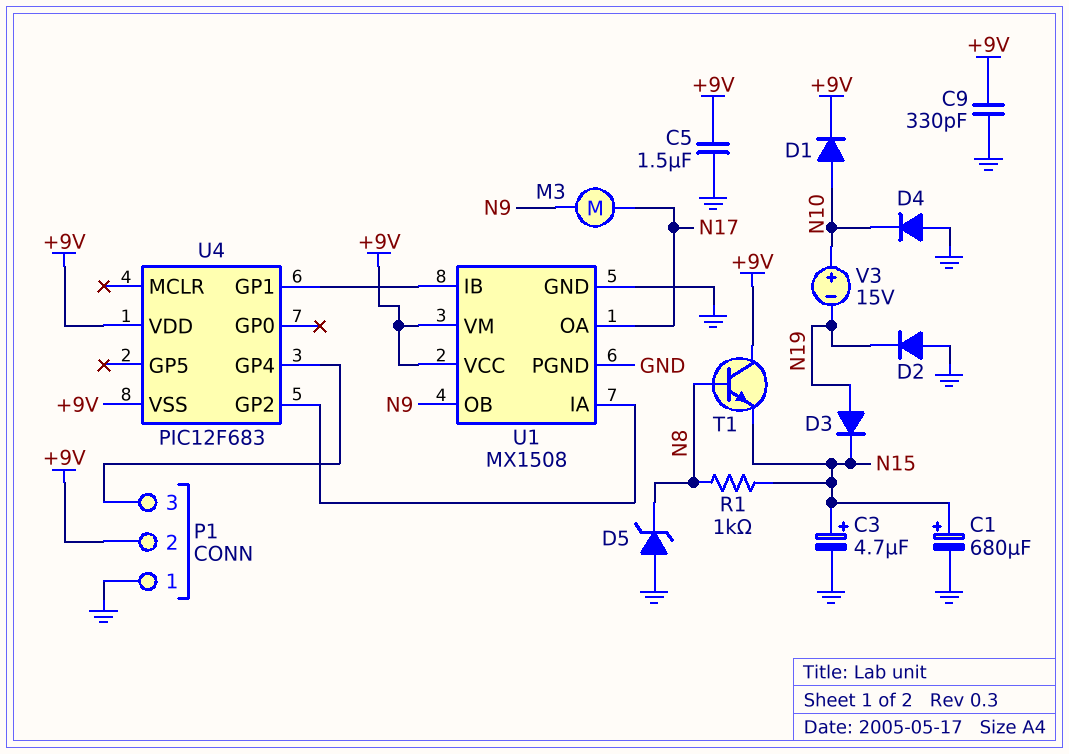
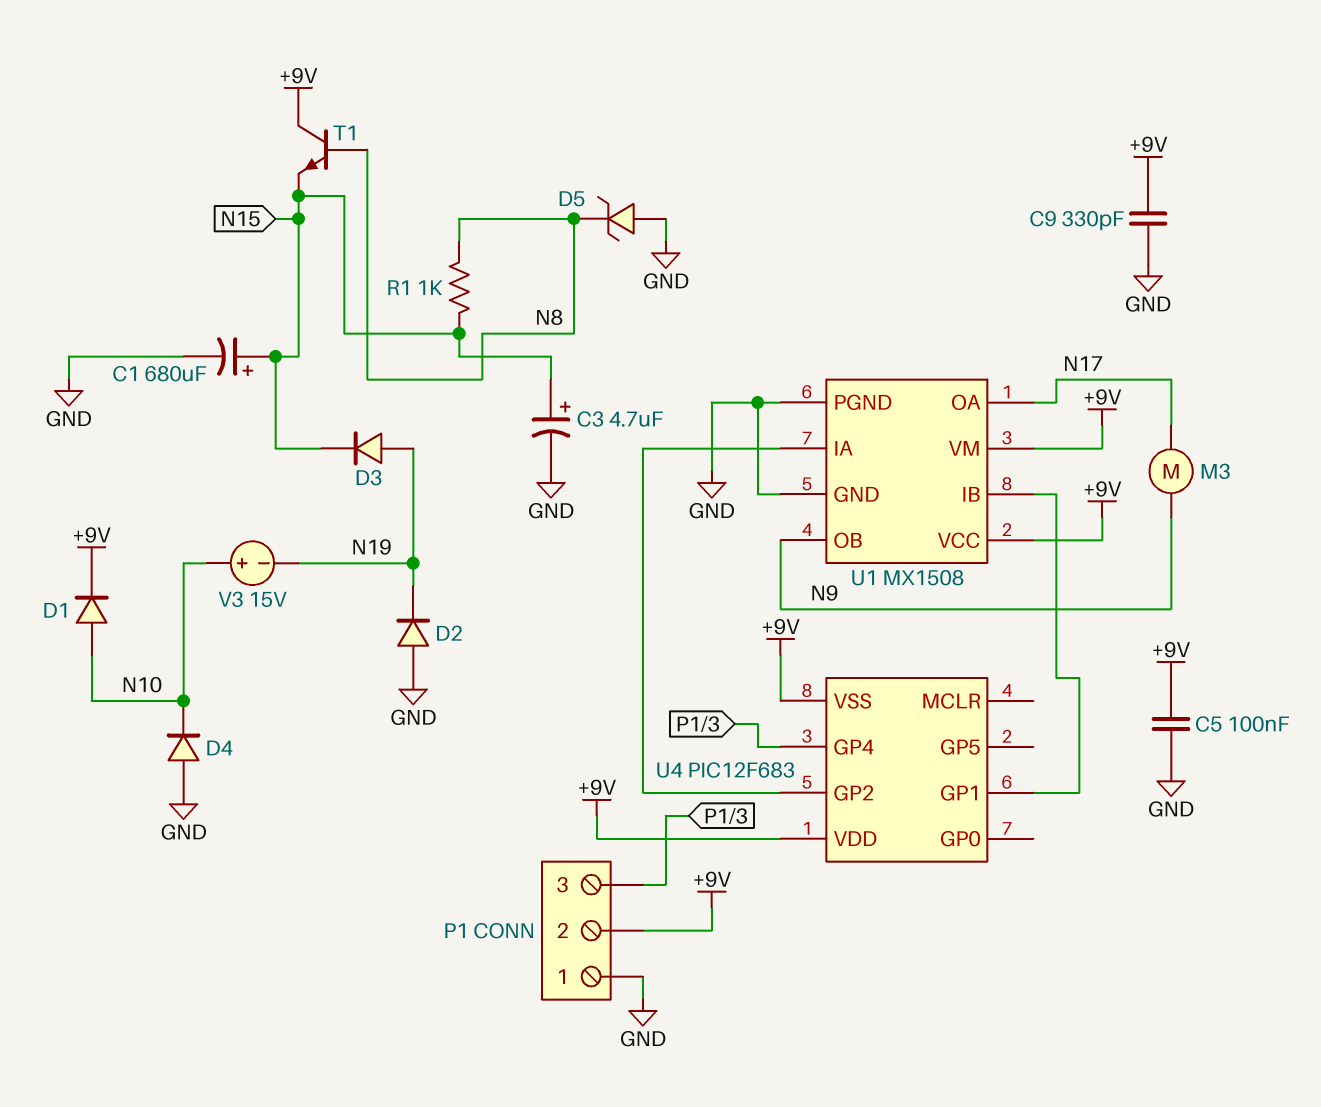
C5: 1.5uF (+9V, GND) -> 100nF (+9V, GND)

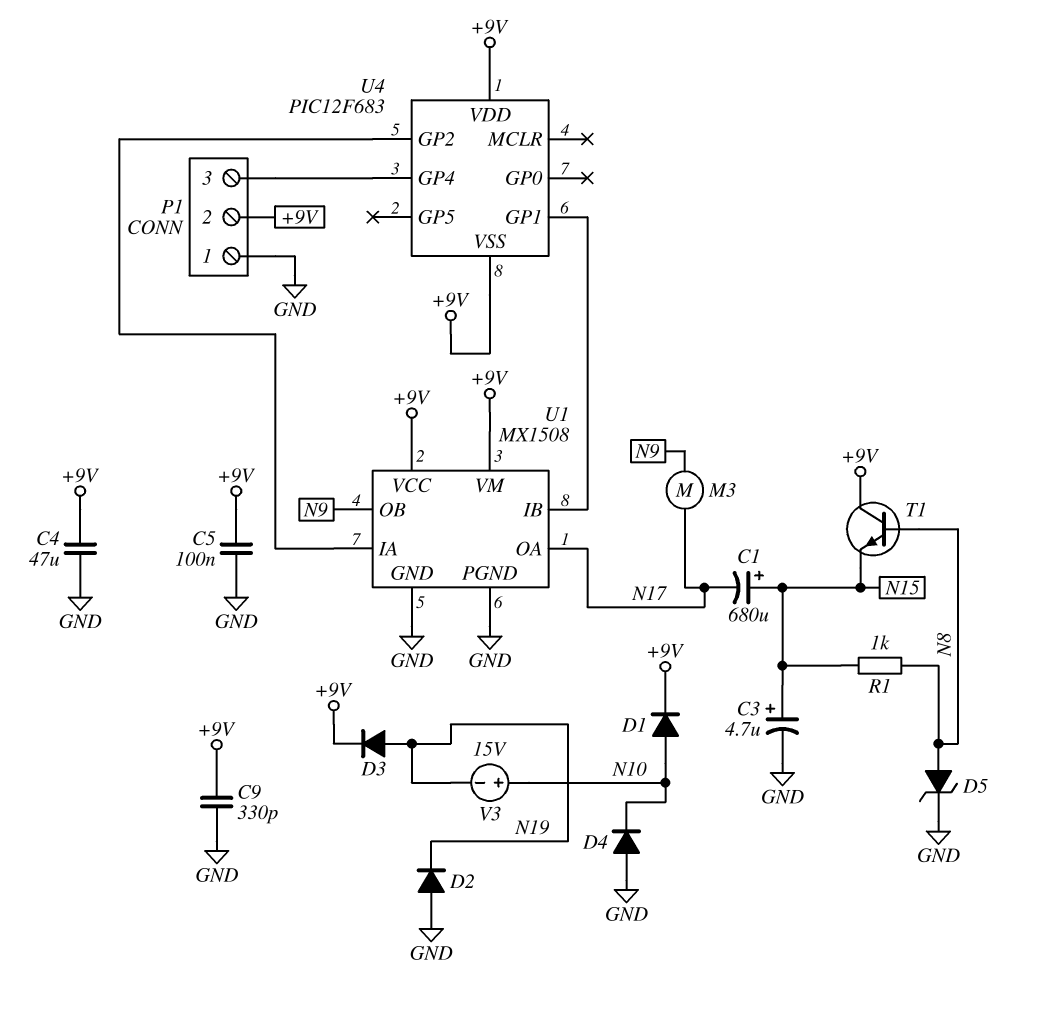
C1: 680uF (plus N15, minus GND) -> 680uF (plus N15, minus N17)
C4: none -> 47uF (+9V, GND)
D3: diode (A N19, K N15) -> diode (A N19, K +9V)
D5: zener (A GND, K N8) -> zener (A N8, K GND)

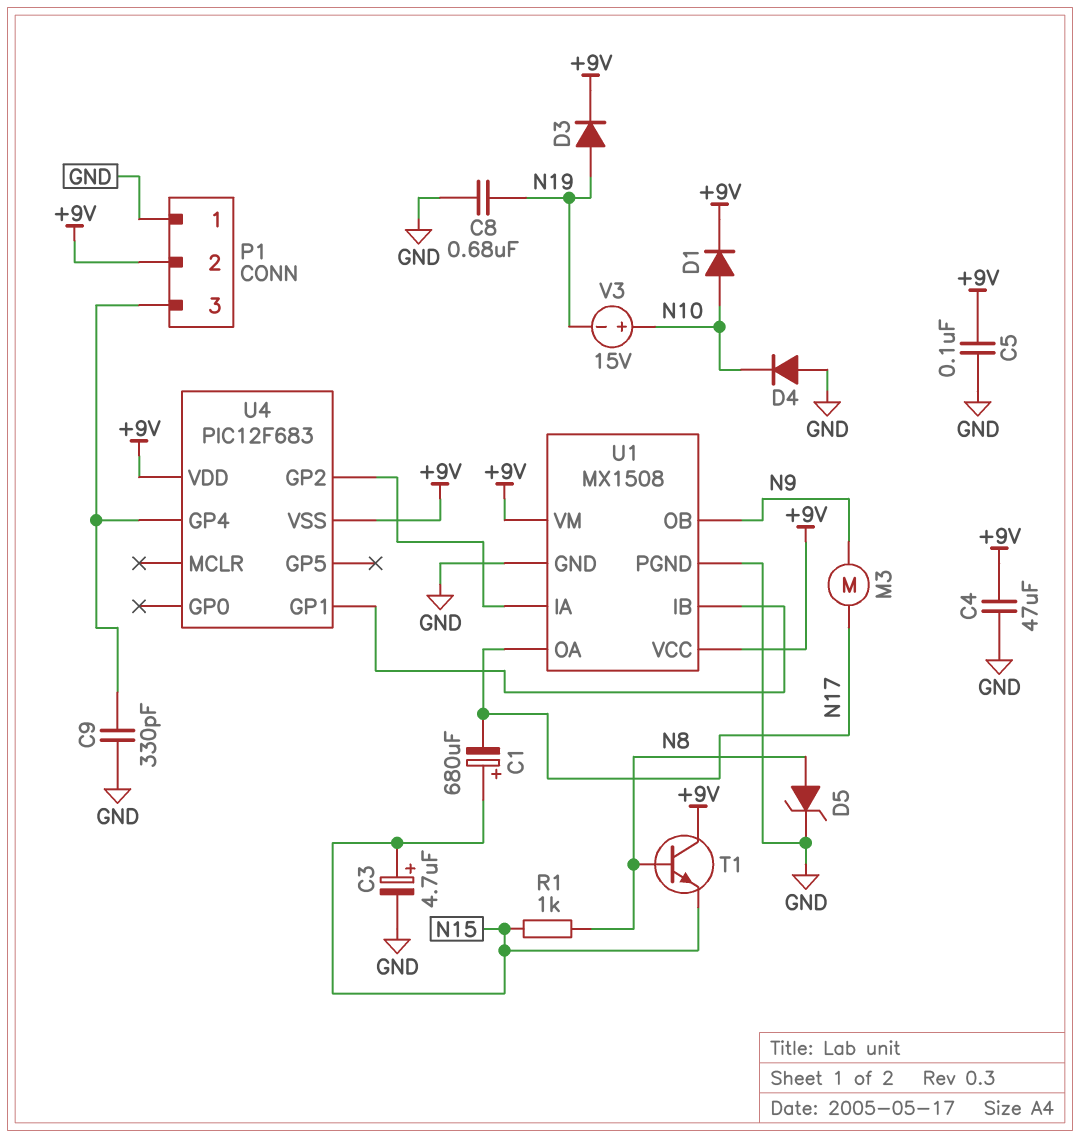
C8: none -> 680nF (GND, N19)
C9: 330pF (+9V, GND) -> 330pF (GND, P1/3)
D2: diode (A GND, K N19) -> none

